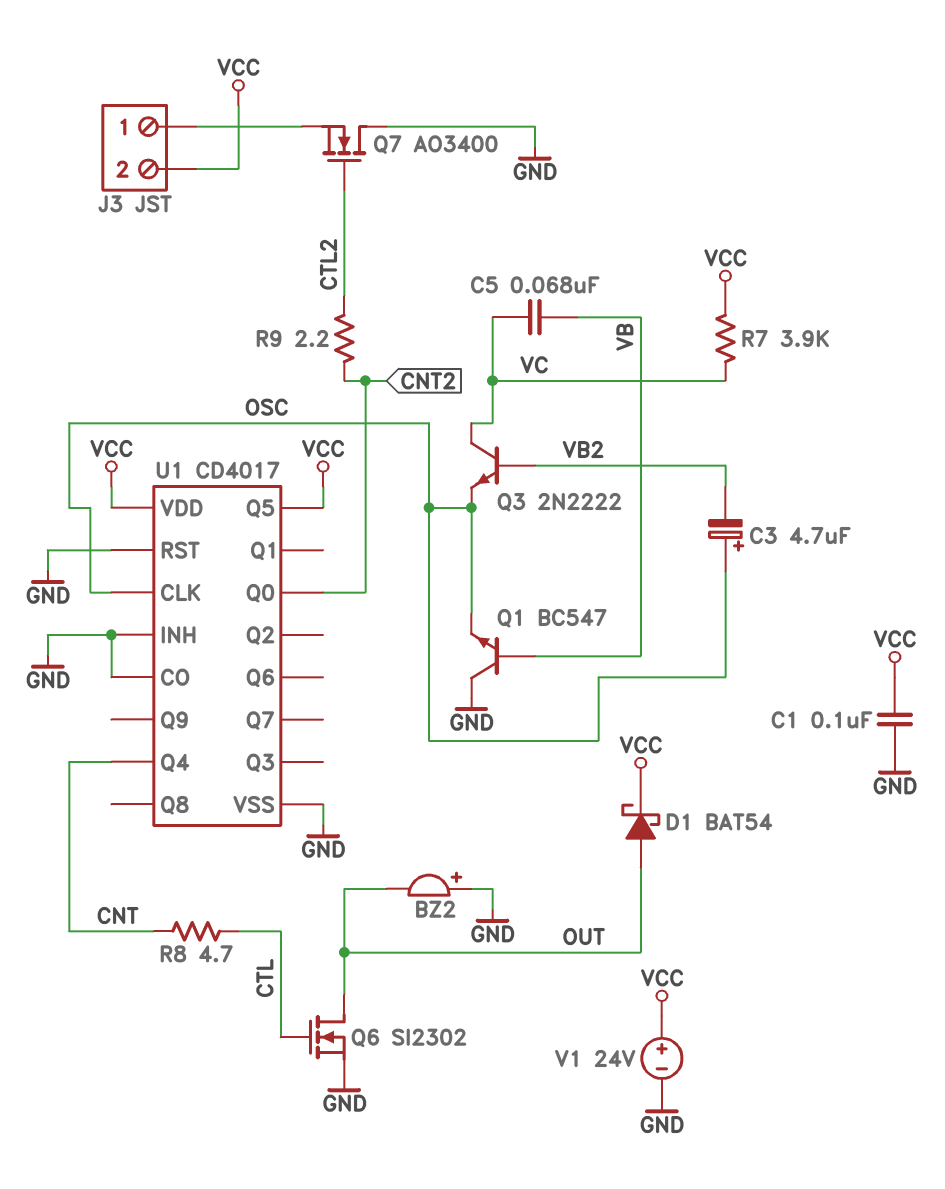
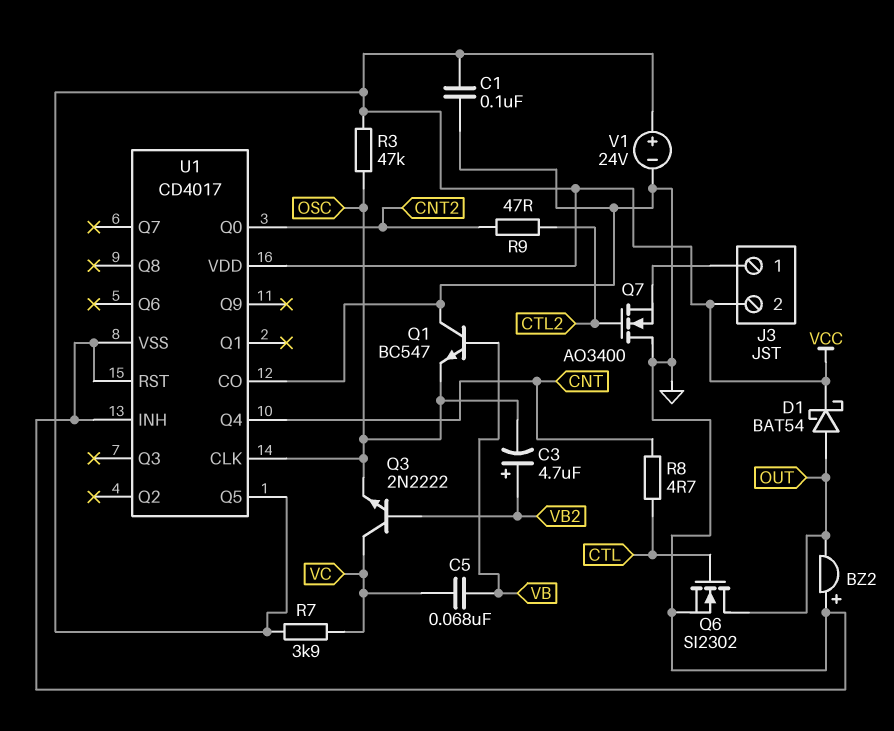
C3: 4.7uF (plus OSC, minus VB2) -> 4.7uF (plus VB2, minus OSC)
R3: none -> 47k (OSC, VCC)
R9: 2.2 (CNT2, CTL2) -> 47 (CNT2, CTL2)

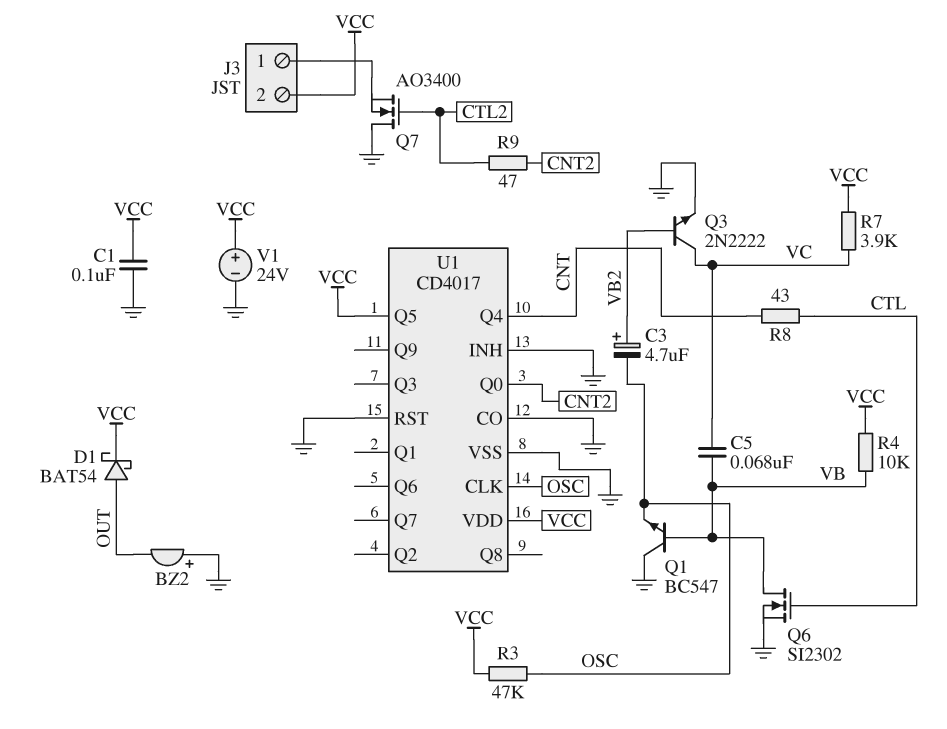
Q3: NPN 2N2222 (B VB2, C VC, E OSC) -> NPN 2N2222 (B VB2, C VC, E GND)
Q6: NMOS SI2302 (G CTL, D OUT, S GND) -> NMOS SI2302 (G CTL, D VB, S GND)
R4: none -> 10k (VB, VCC)
R8: 4.7 (CNT, CTL) -> 43 (CNT, CTL)

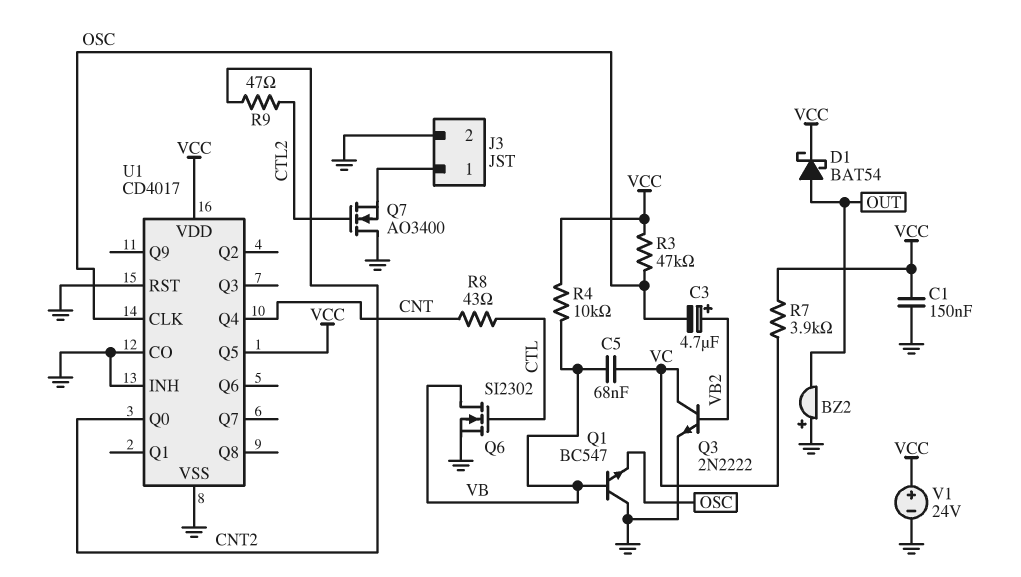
C1: 100nF (GND, VCC) -> 150nF (GND, VCC)
J3 pin 2: VCC -> GND

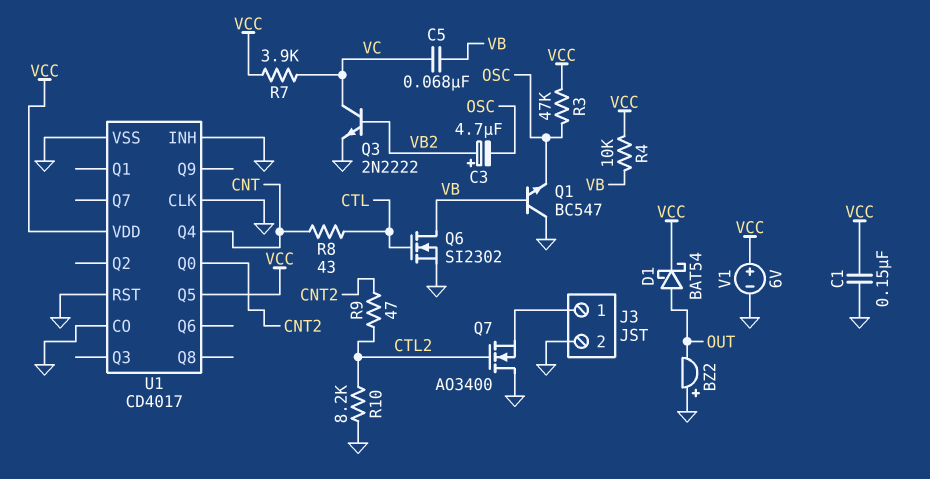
R10: none -> 8.2k (CTL2, GND)
U1 pin CLK: OSC -> GND
V1: 24V (plus VCC, minus GND) -> 6V (plus VCC, minus GND)

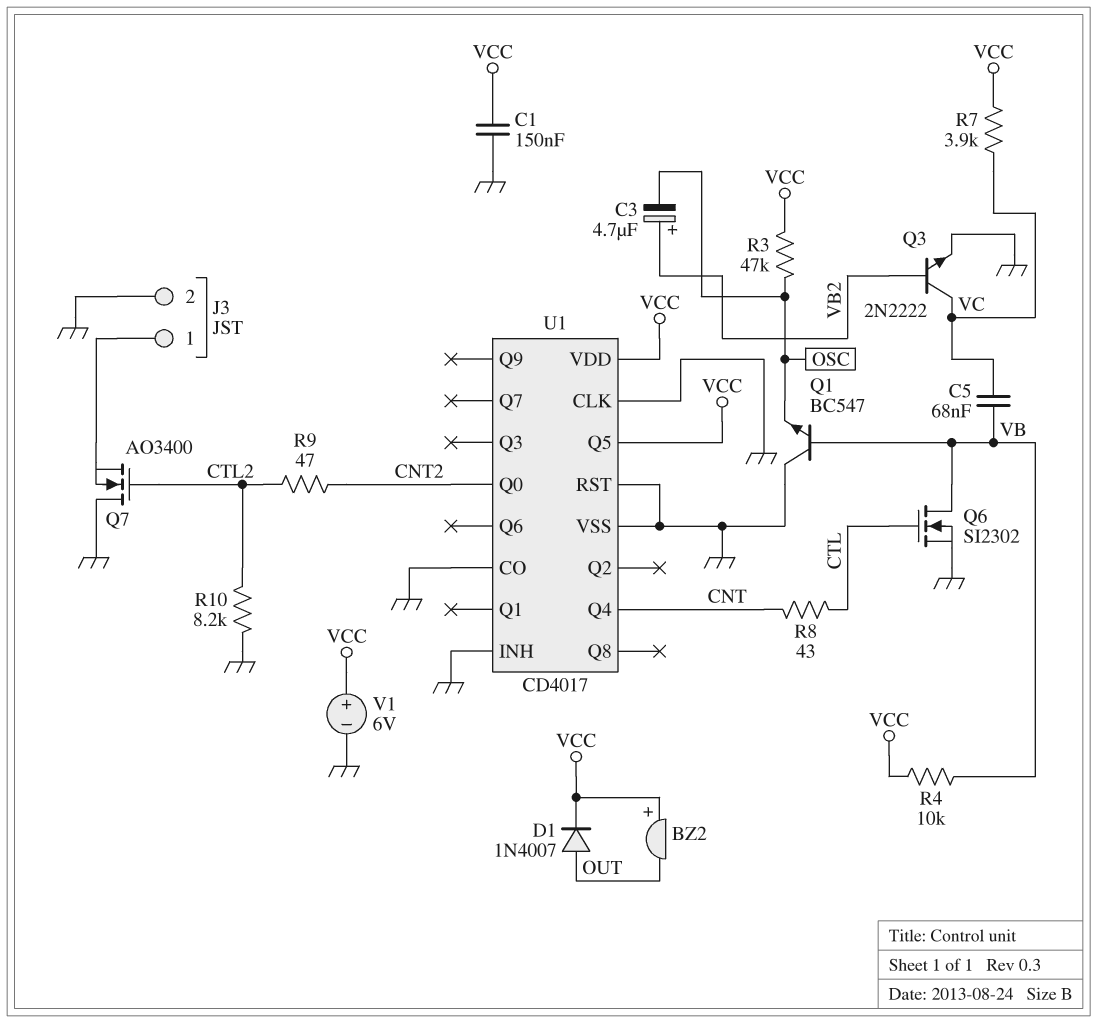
BZ2: buzzer (plus GND, minus OUT) -> buzzer (plus VCC, minus OUT)
D1: schottky BAT54 (A OUT, K VCC) -> diode 1N4007 (A OUT, K VCC)

